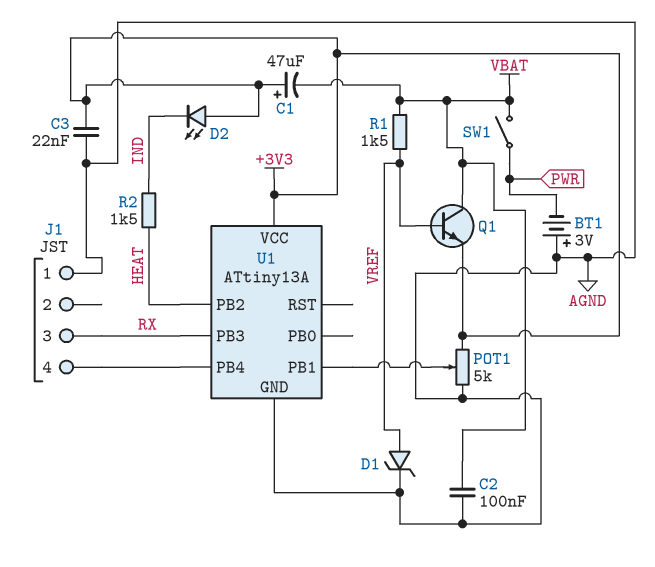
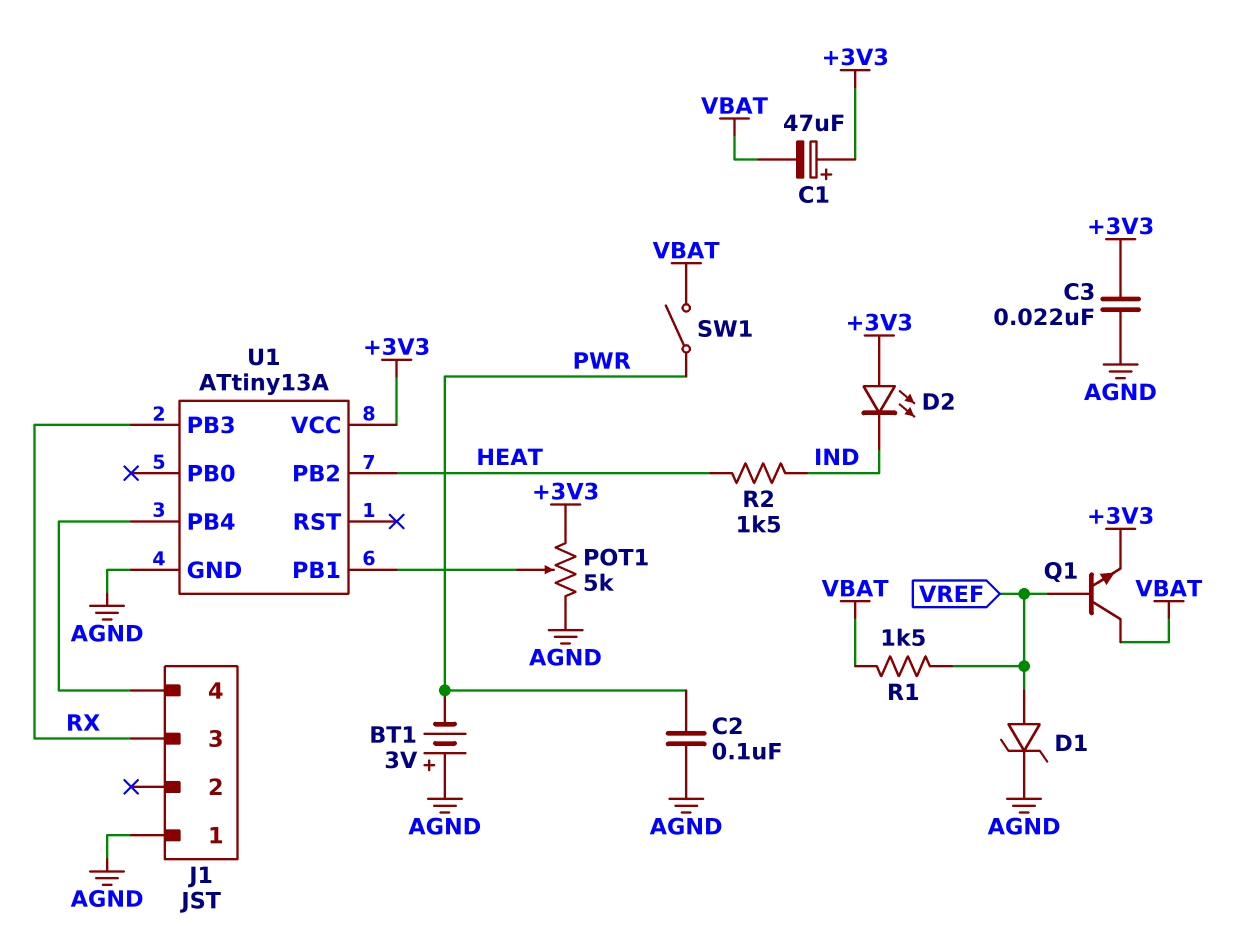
C2: 100nF (AGND, VBAT) -> 100nF (AGND, PWR)

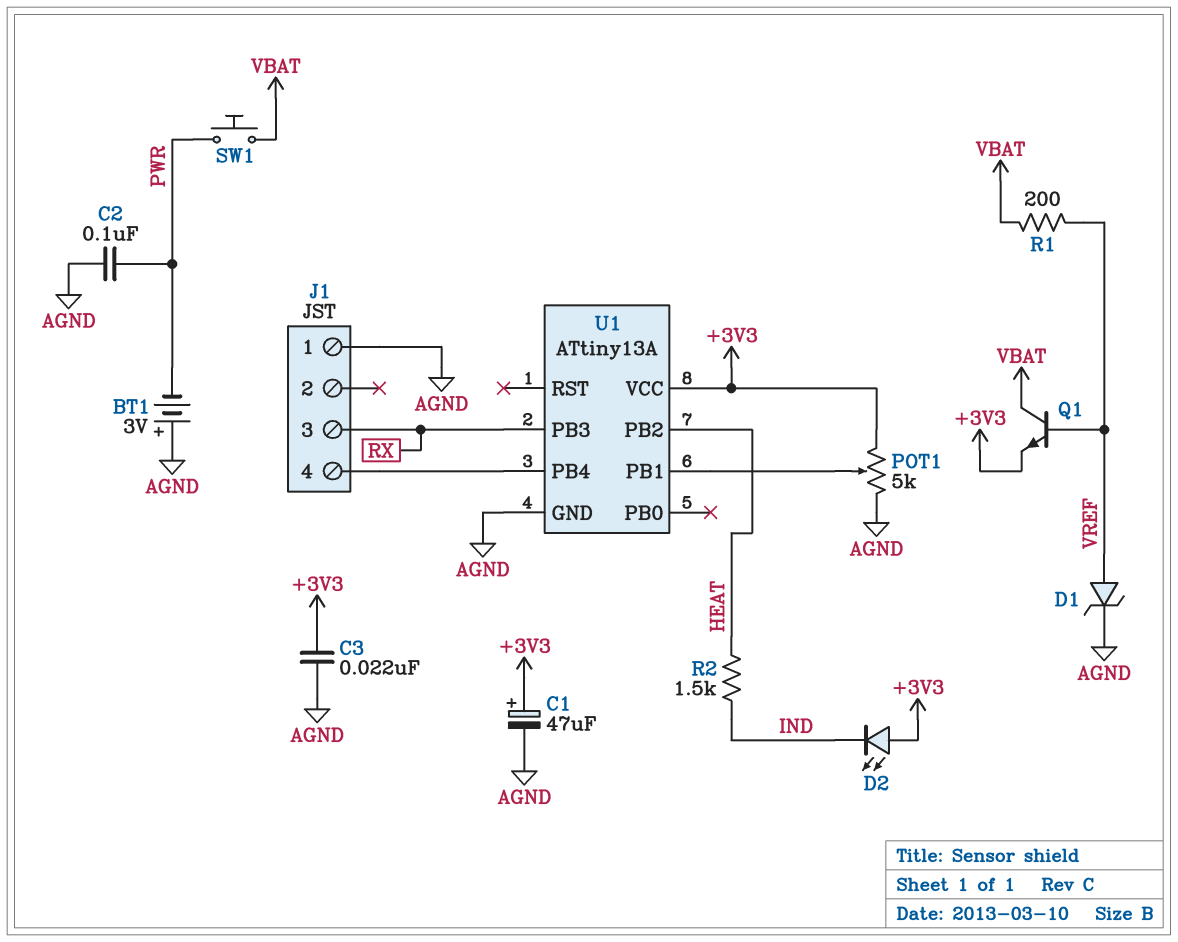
C1: 47uF (plus +3V3, minus VBAT) -> 47uF (plus +3V3, minus AGND)
R1: 1.5k (VBAT, VREF) -> 200 (VBAT, VREF)
SW1: switch (PWR, VBAT) -> button (PWR, VBAT)

